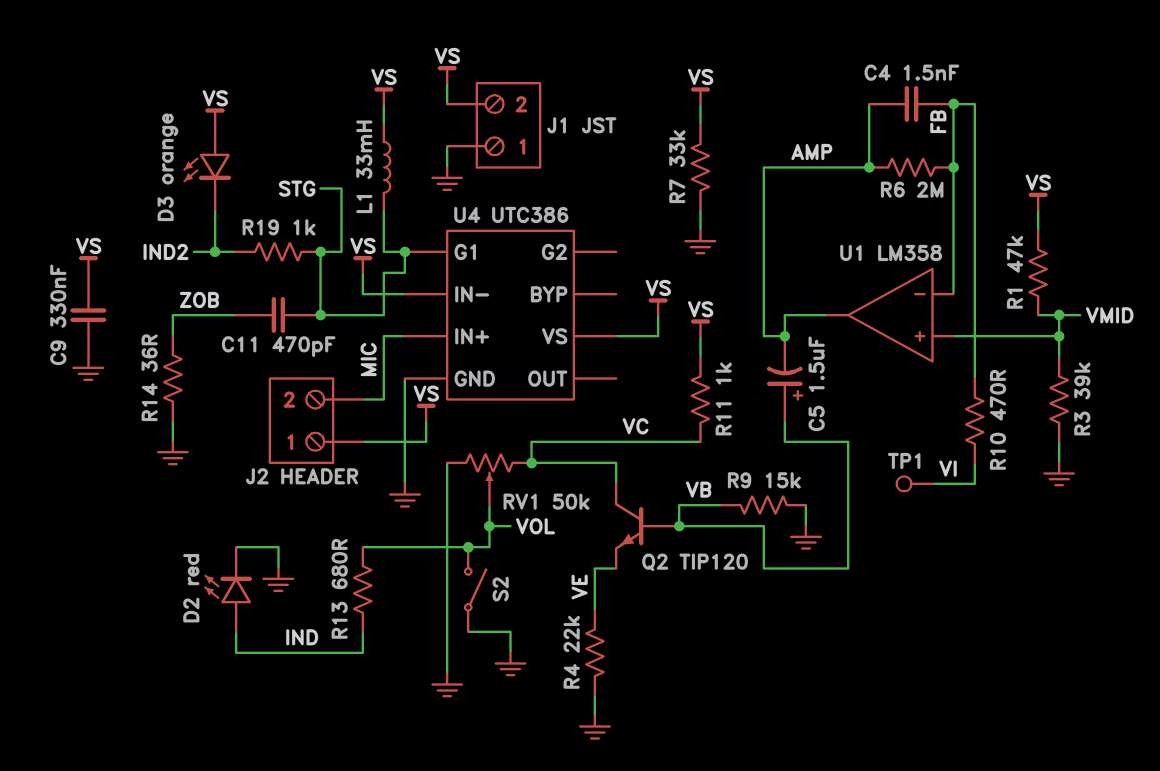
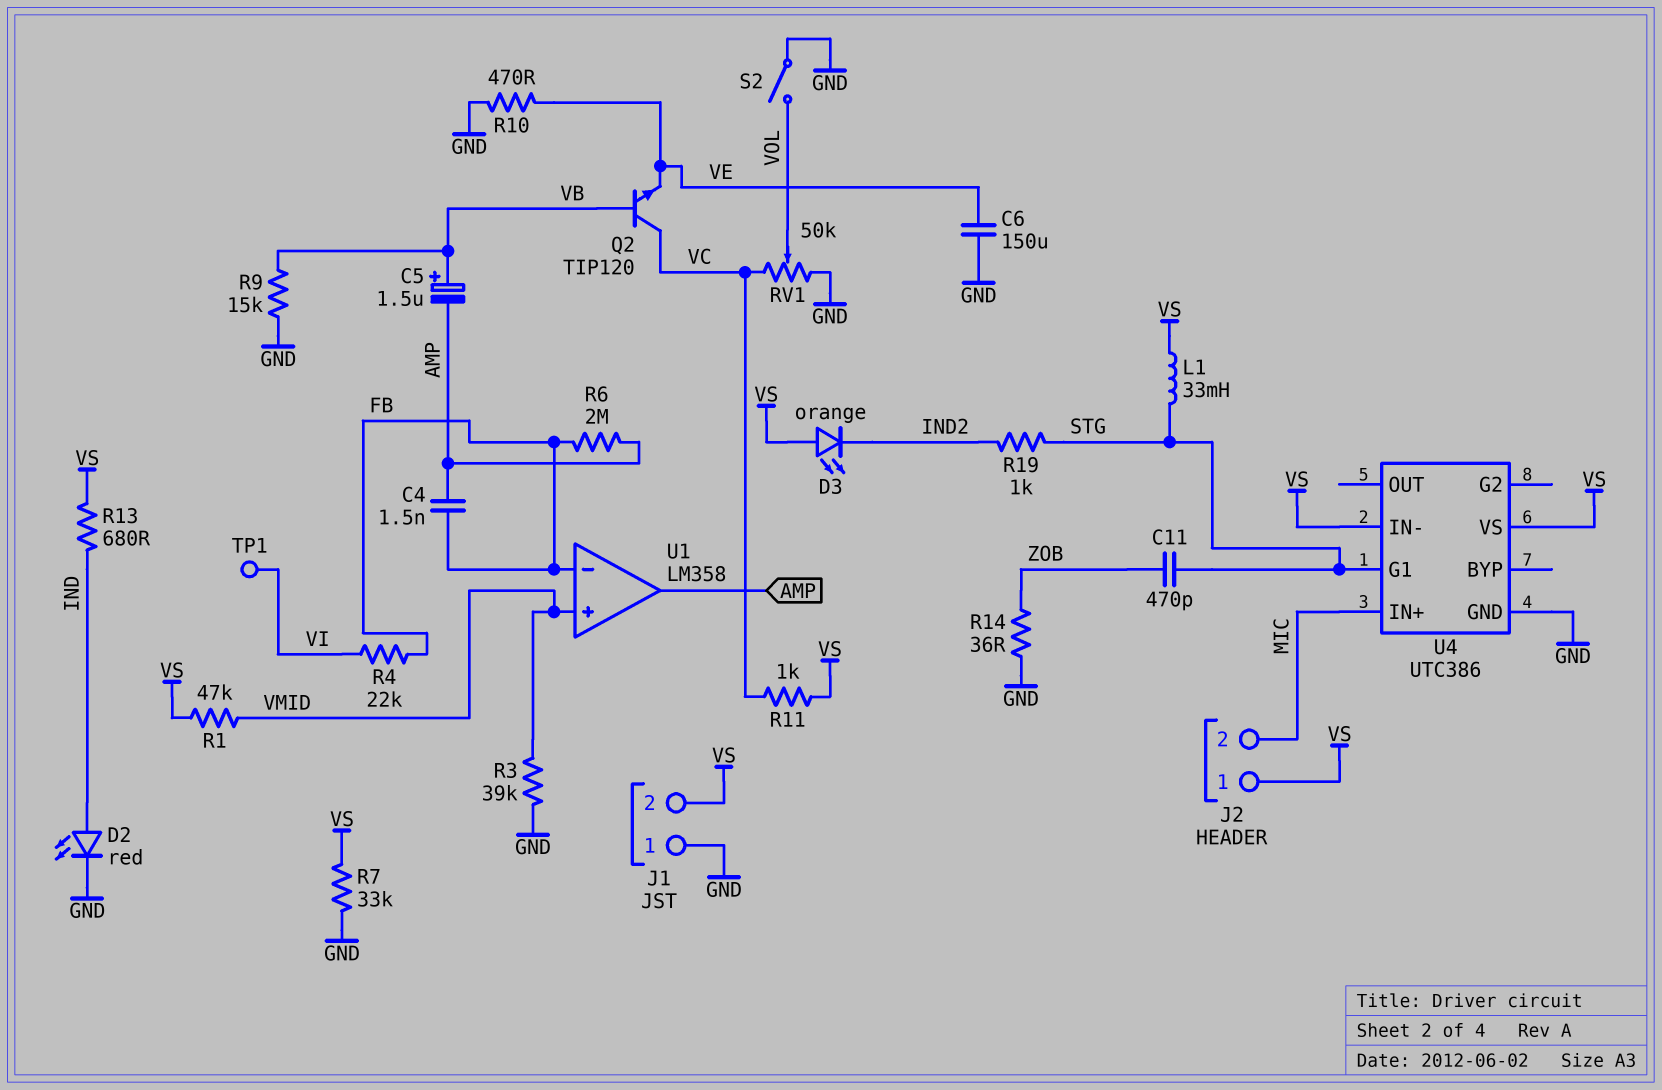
C6: none -> 150uF (GND, VE)
C9: 330nF (GND, VS) -> none
R4: 22k (GND, VE) -> 22k (FB, VI)
R10: 470 (FB, VI) -> 470 (GND, VE)
R13: 680 (IND, VOL) -> 680 (IND, VS)

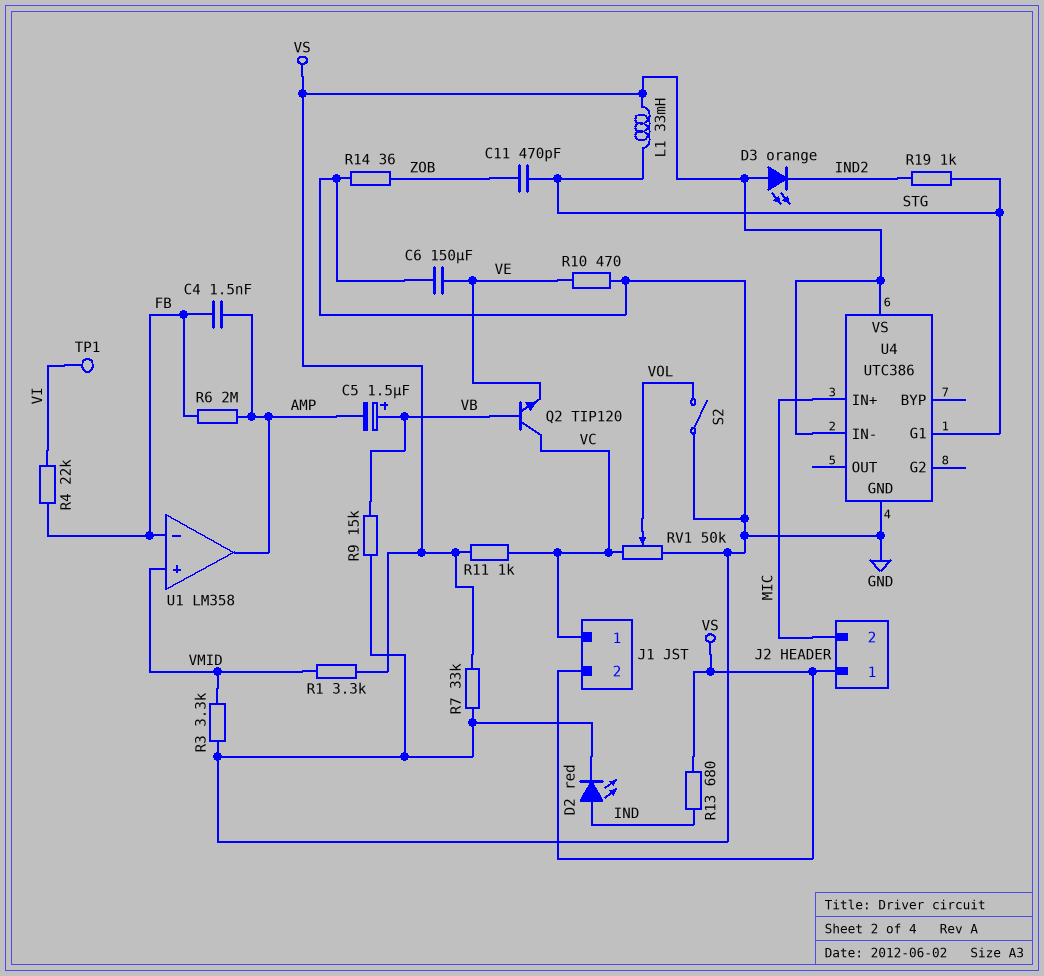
J1 pin 1: GND -> VC
R1: 47k (VMID, VS) -> 3.3k (VMID, VS)
R3: 39k (GND, VMID) -> 3.3k (GND, VMID)

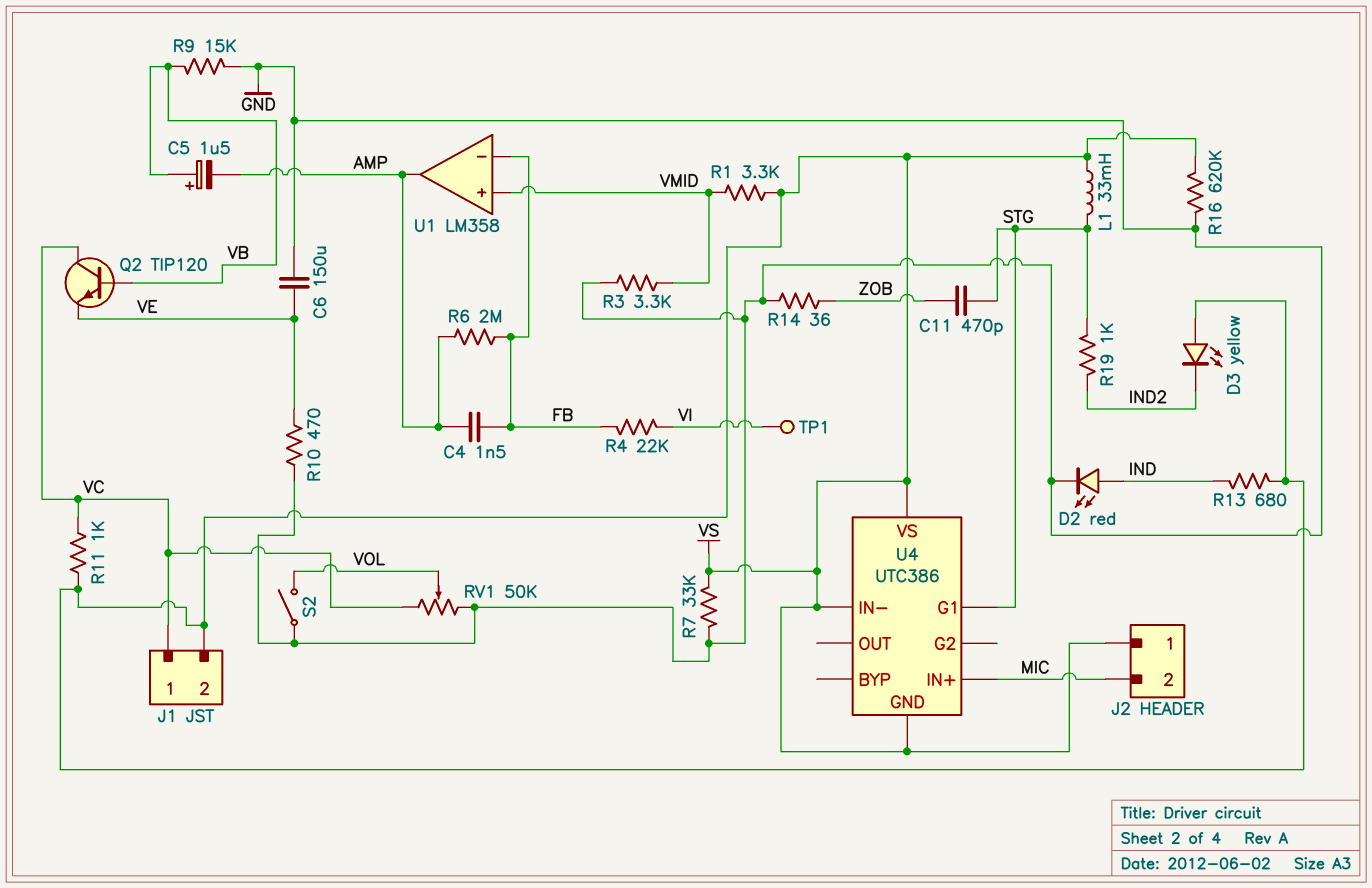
D3: LED orange (A VS, K IND2) -> LED yellow (A VS, K IND2)
R16: none -> 620k (GND, VS)
U4 pin GND: GND -> VS

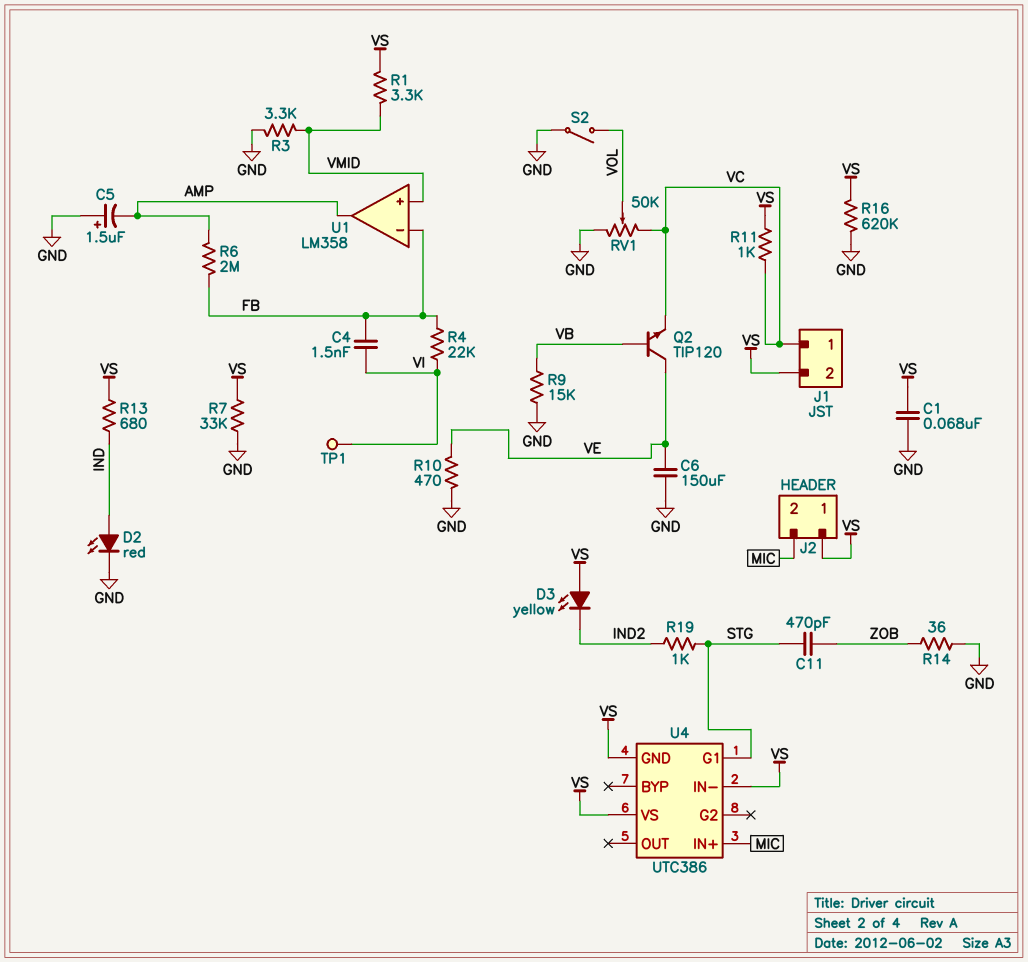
C1: none -> 68nF (GND, VS)
C4: 1.5nF (AMP, FB) -> 1.5nF (FB, VI)
C5: 1.5uF (plus VB, minus AMP) -> 1.5uF (plus GND, minus AMP)
L1: 33mH (STG, VS) -> none
Q2: NPN TIP120 (B VB, C VC, E VE) -> NPN TIP120 (B VB, C VE, E VC)

